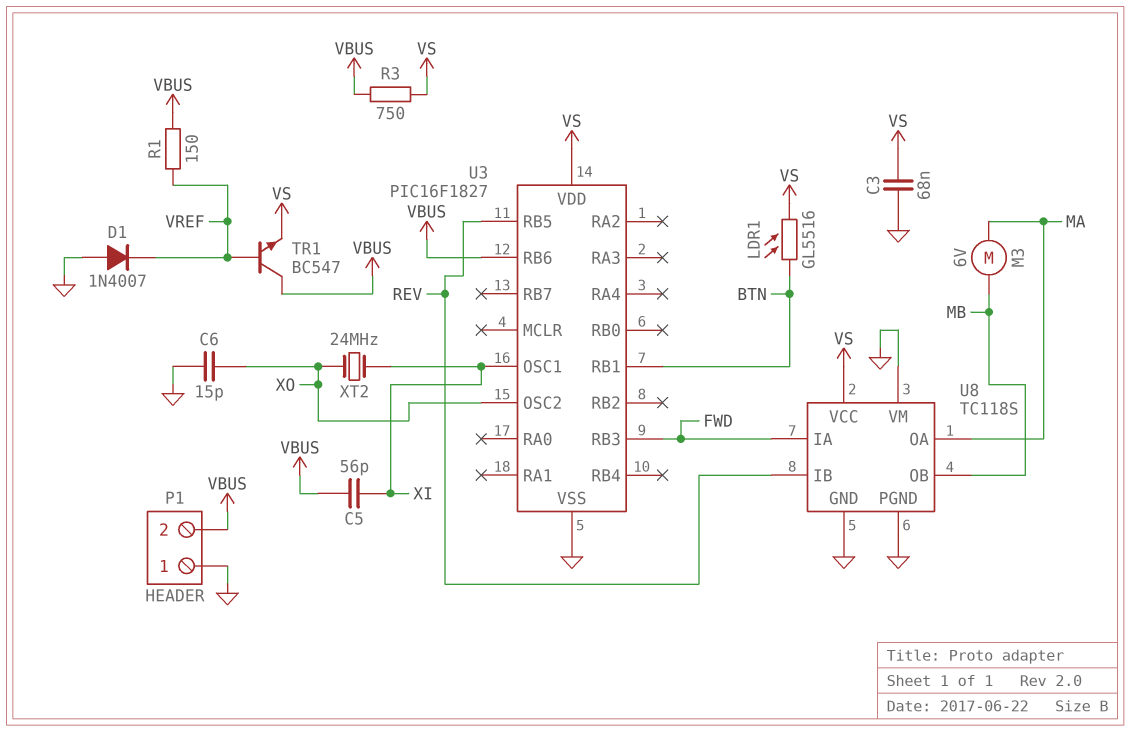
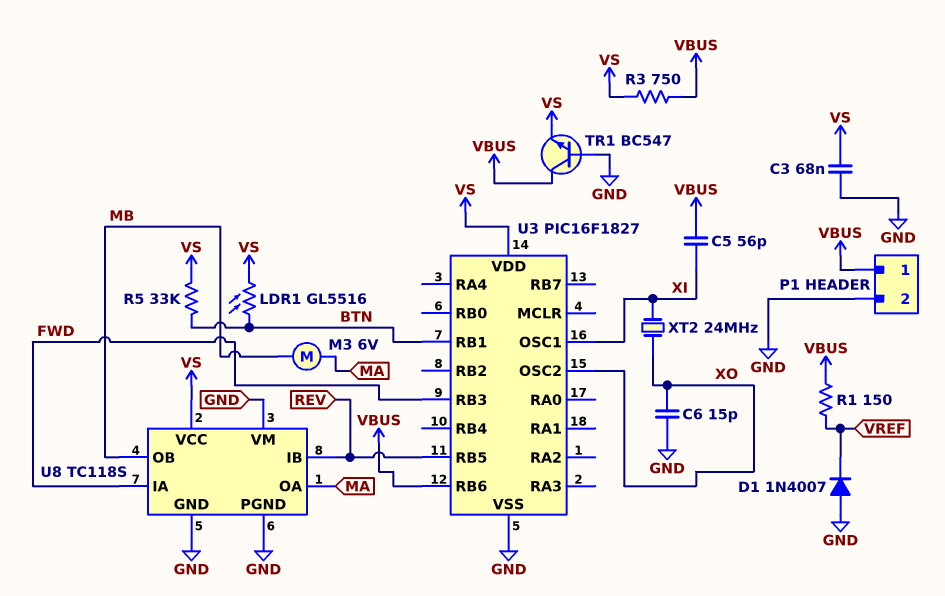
P1 pin 1: GND -> VBUS
P1 pin 2: VBUS -> GND
R5: none -> 33k (BTN, VS)
TR1: NPN BC547 (B VREF, C VBUS, E VS) -> NPN BC547 (B GND, C VBUS, E VS)

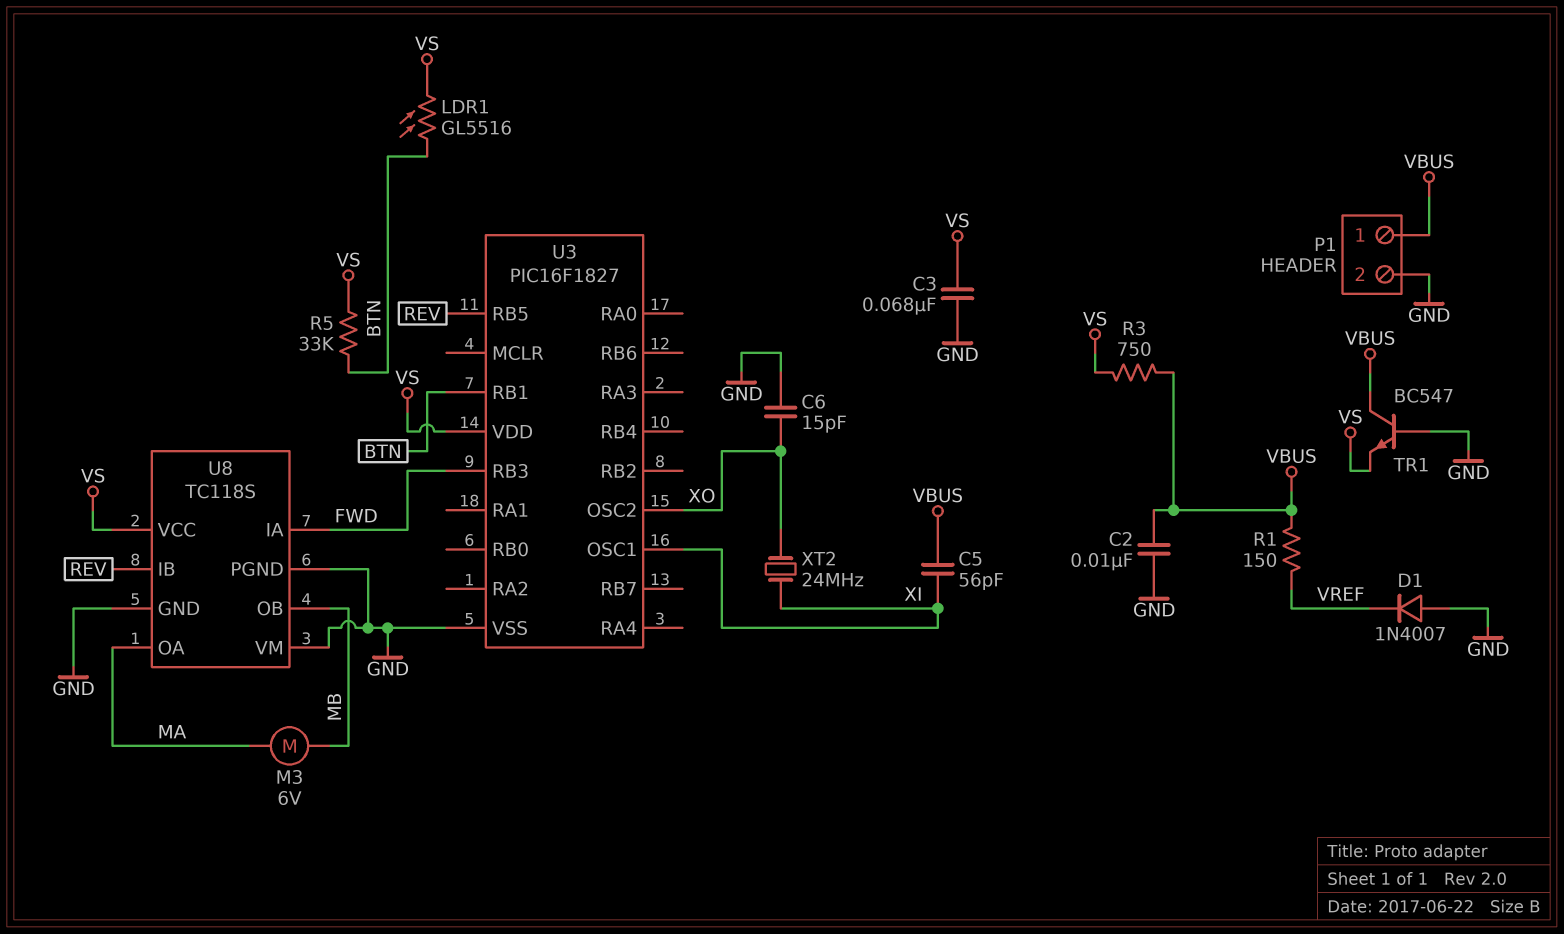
C2: none -> 10nF (GND, VBUS)
U3 pin RB6: VBUS -> none

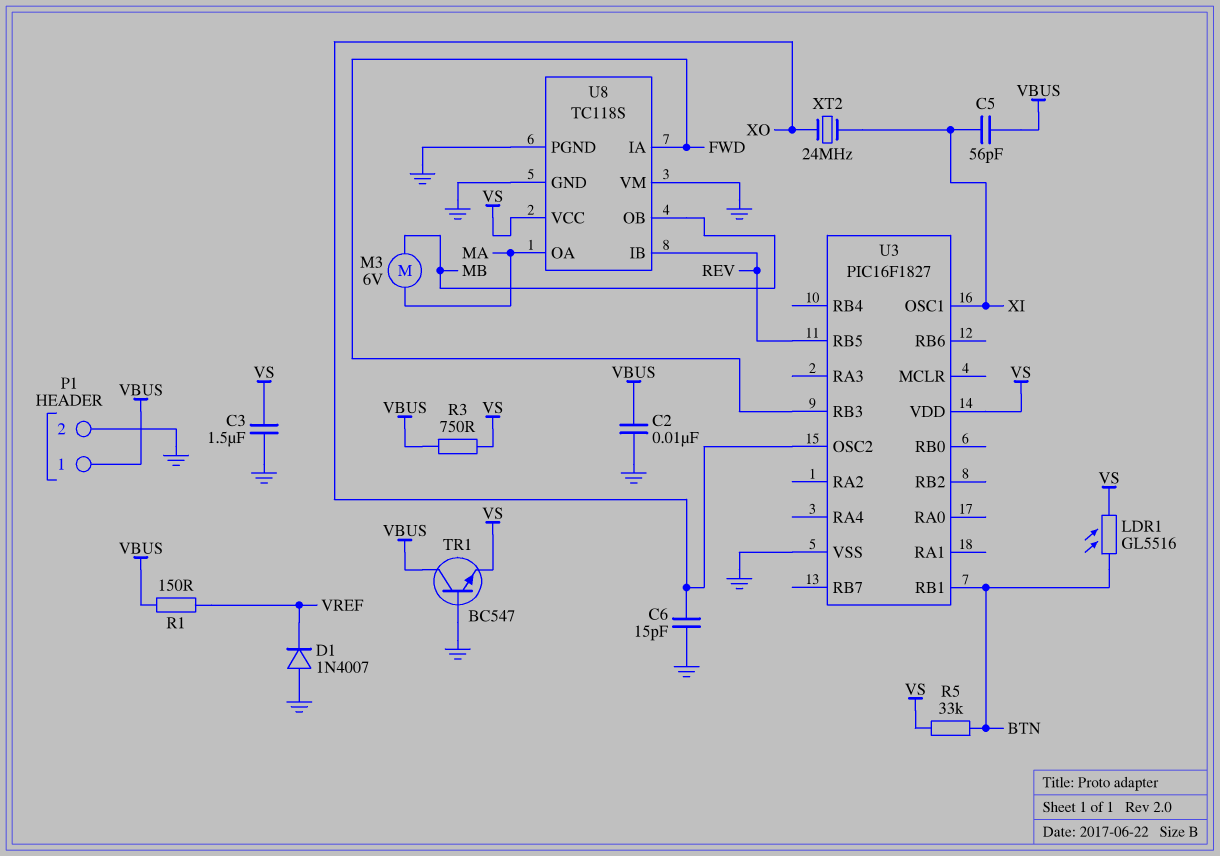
C3: 68nF (GND, VS) -> 1.5uF (GND, VS)

